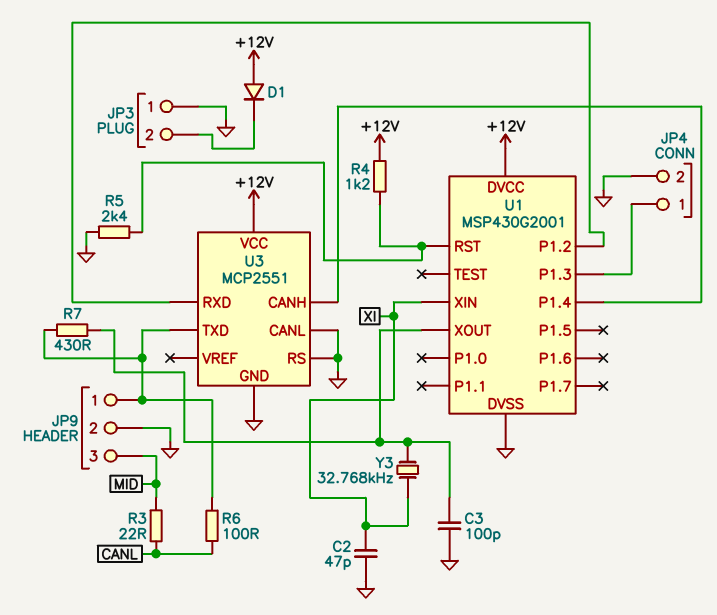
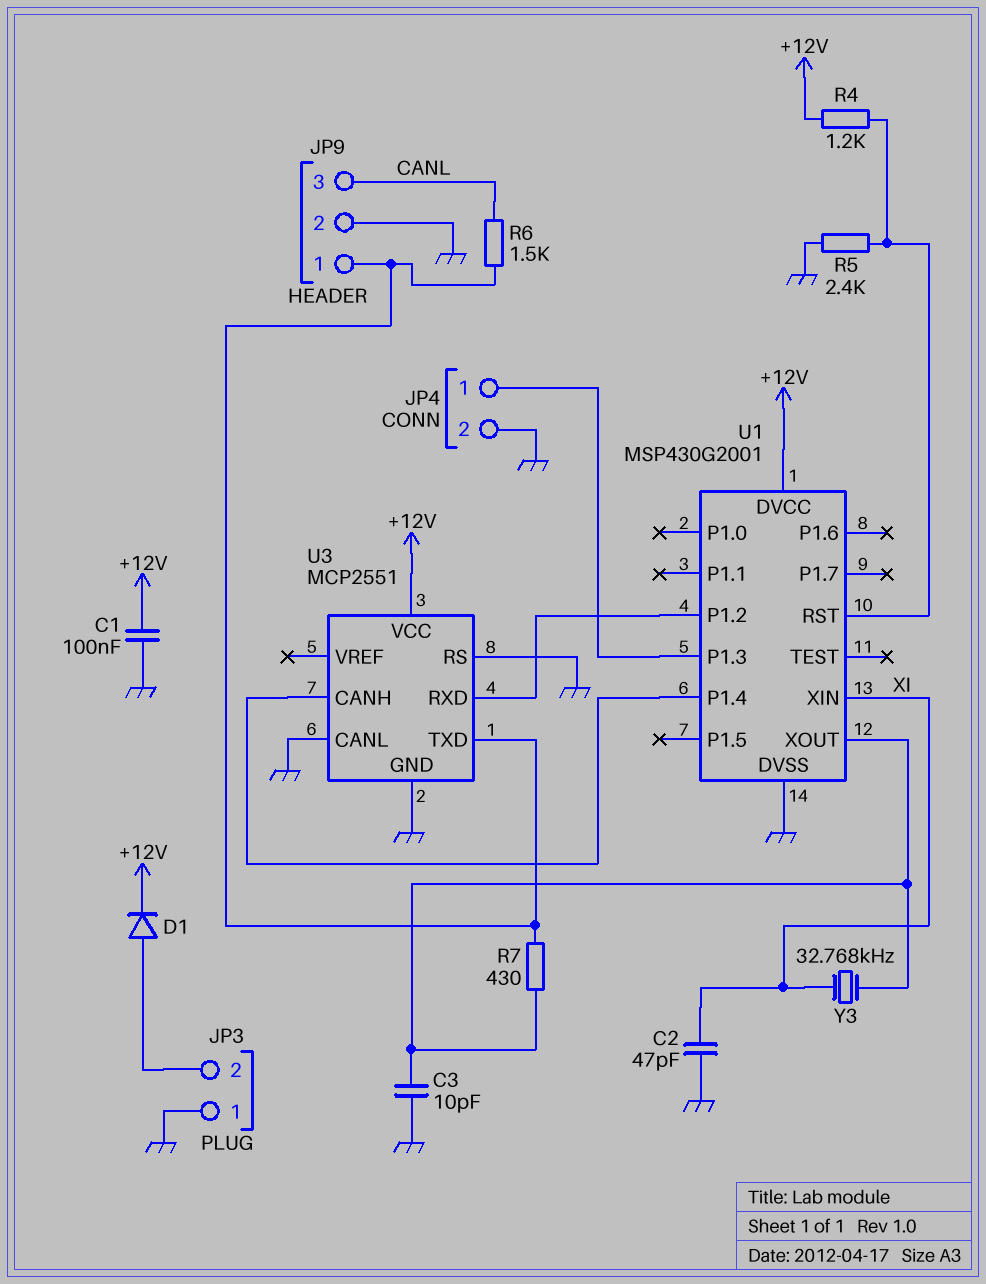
C1: none -> 100nF (+12V, GND)
C3: 100pF (GND, U1/XOUT) -> 10pF (GND, U1/XOUT)
D1: diode (A +12V, K JP3/2) -> diode (A JP3/2, K +12V)
JP9 pin 3: MID -> CANL
R3: 22 (CANL, MID) -> none
R6: 100 (CANL, JP9/1) -> 1.5k (CANL, JP9/1)

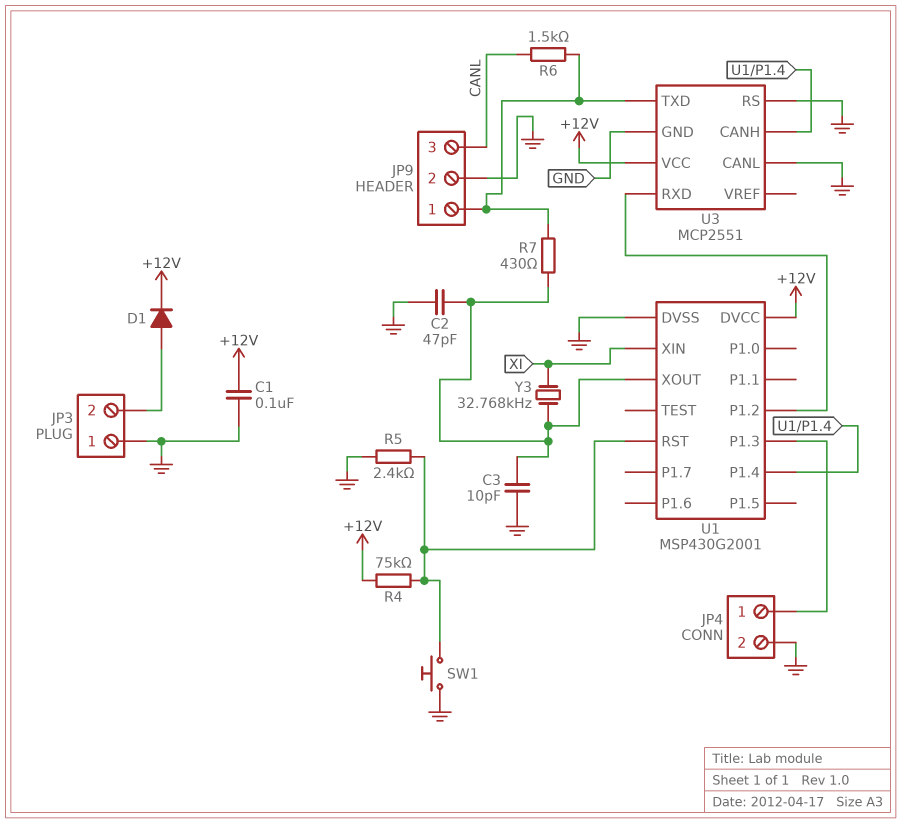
C2: 47pF (GND, XI) -> 47pF (GND, U1/XOUT)
R4: 1.2k (+12V, U1/RST) -> 75k (+12V, U1/RST)
SW1: none -> button (GND, U1/RST)

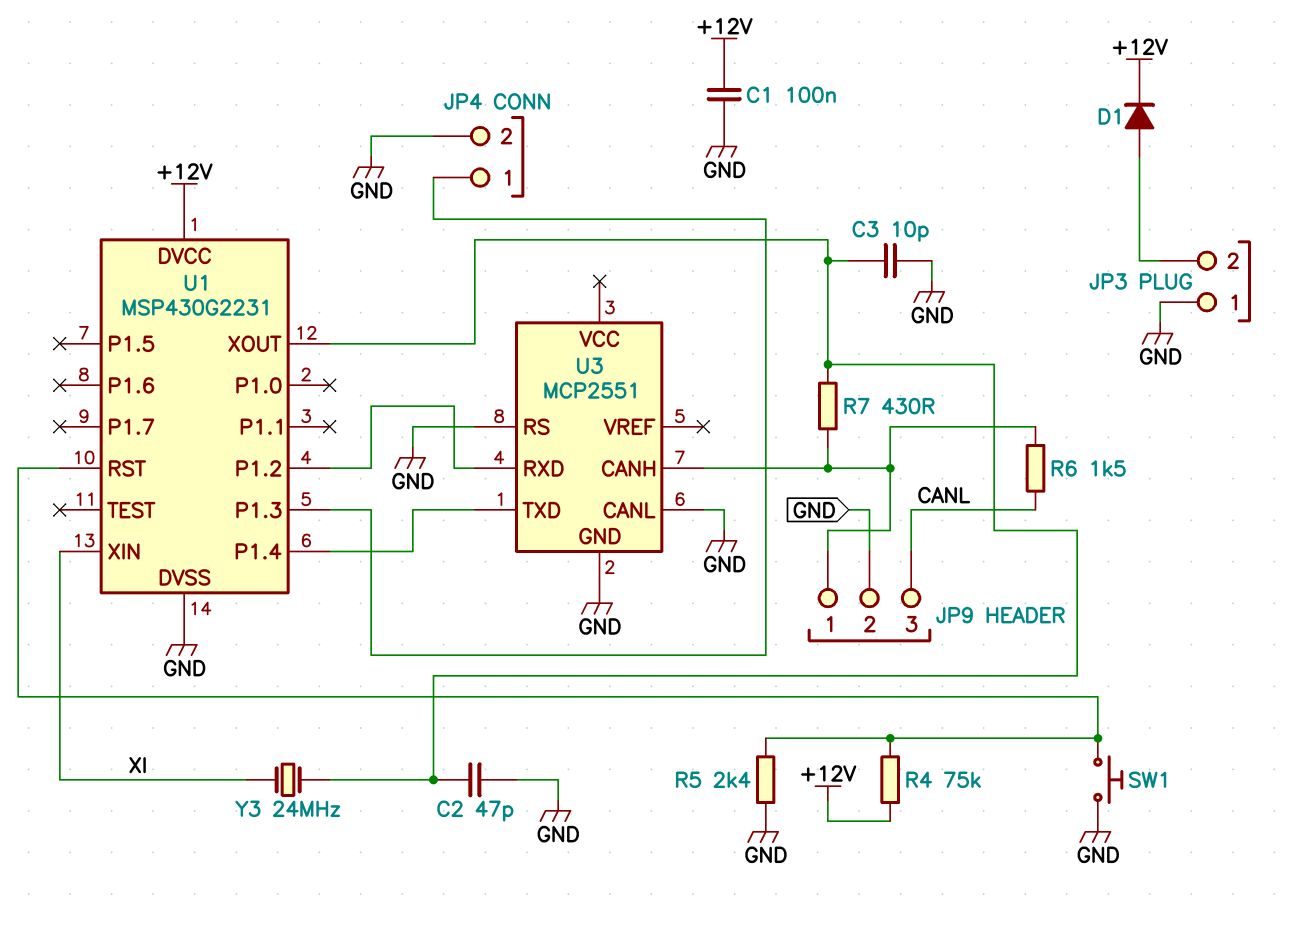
U1: MSP430G2001 -> MSP430G2231
U3 pin CANH: U1/P1.4 -> JP9/1
U3 pin TXD: JP9/1 -> U1/P1.4
U3 pin VCC: +12V -> none
Y3: 32.768kHz (U1/XOUT, XI) -> 24MHz (U1/XOUT, XI)

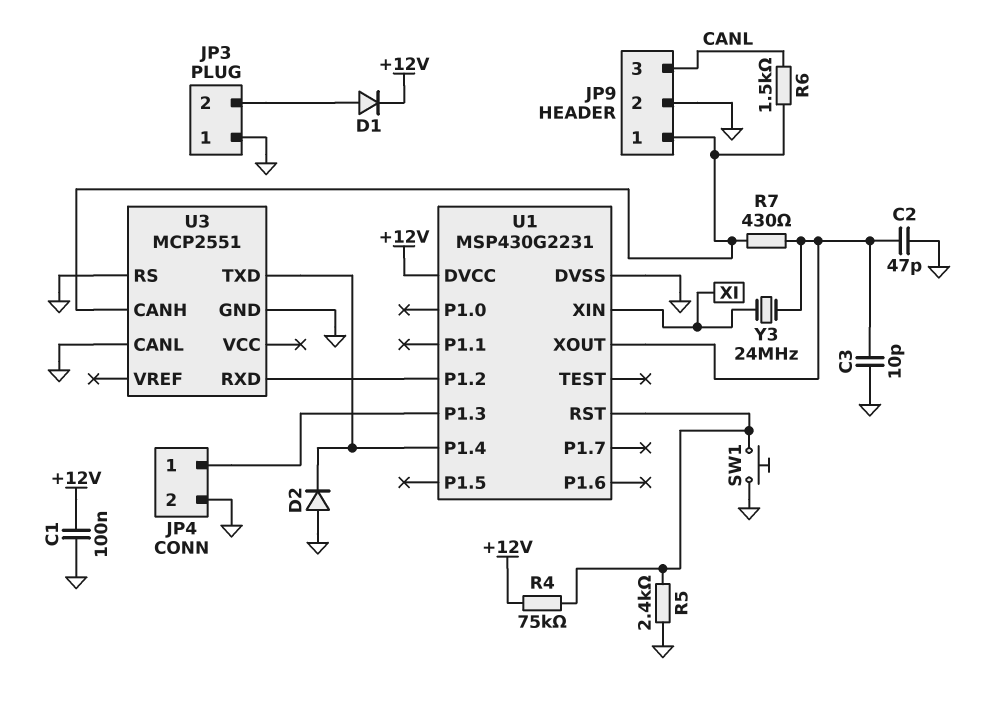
D2: none -> diode (A GND, K U1/P1.4)

